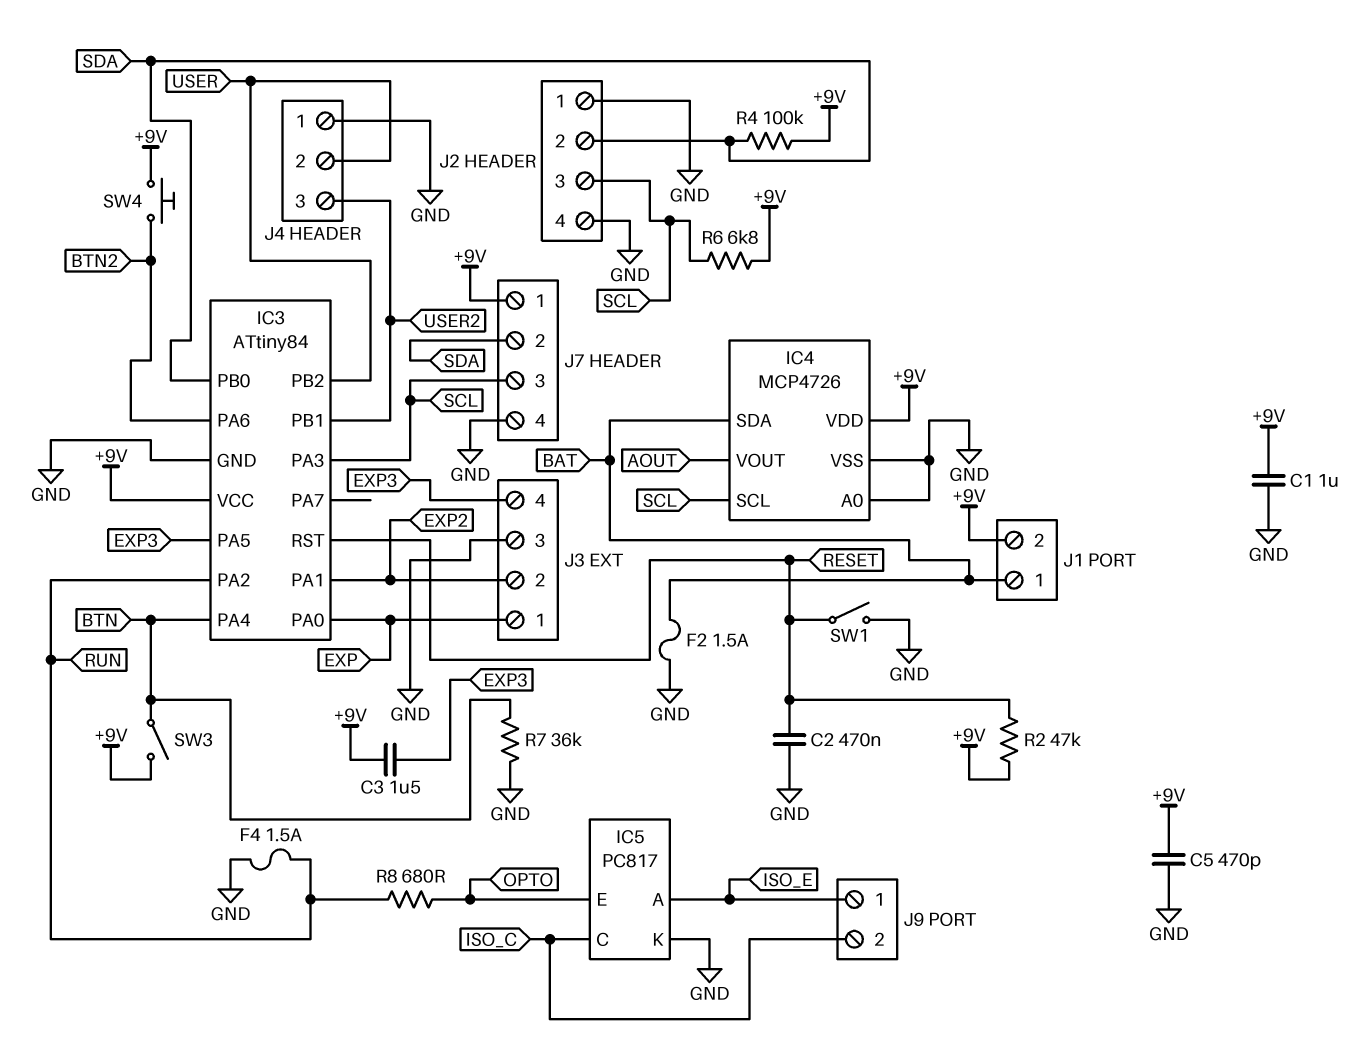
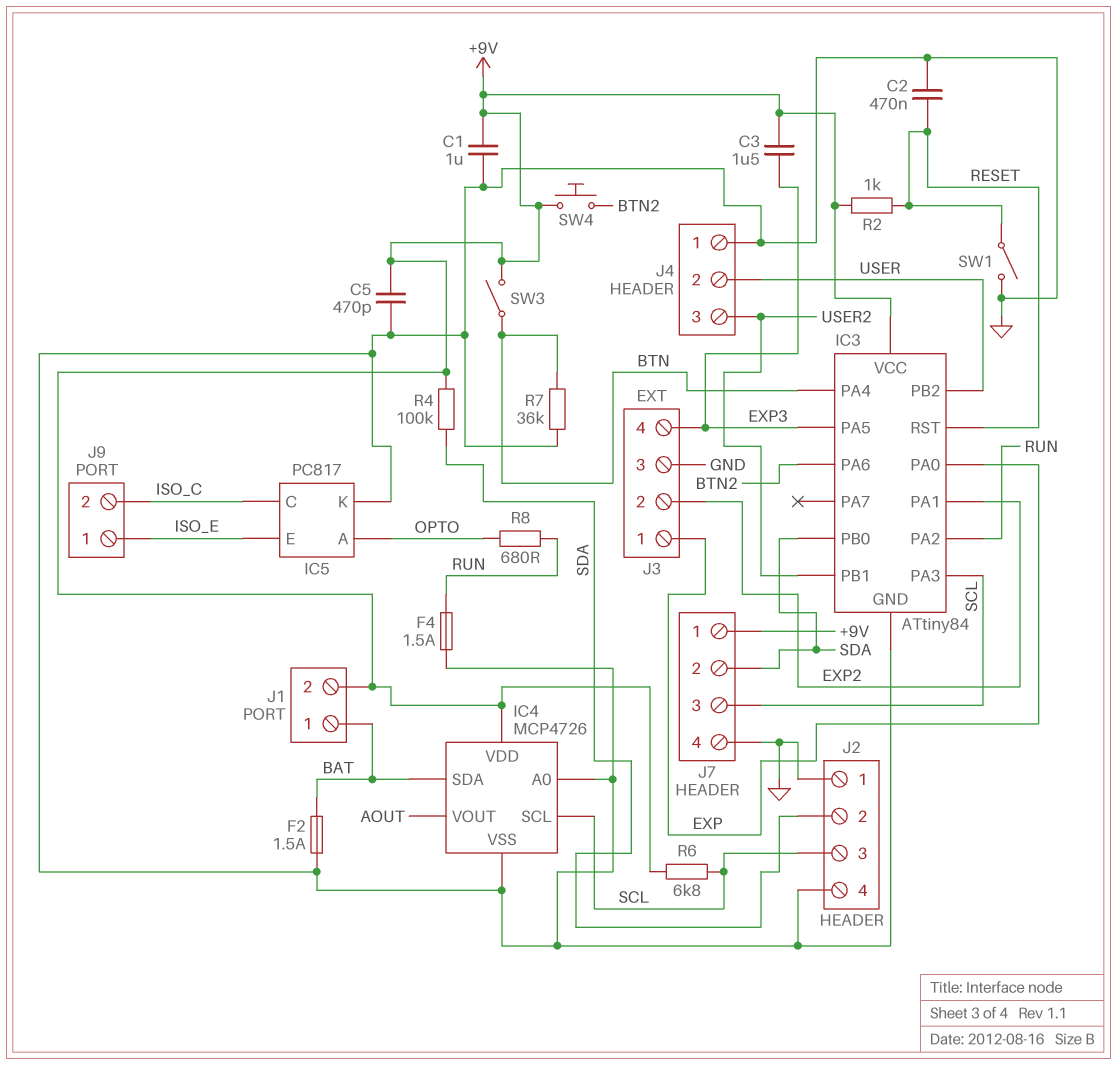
IC5 pin A: ISO_E -> OPTO
IC5 pin E: OPTO -> ISO_E
R2: 47k (+9V, RESET) -> 1k (+9V, RESET)

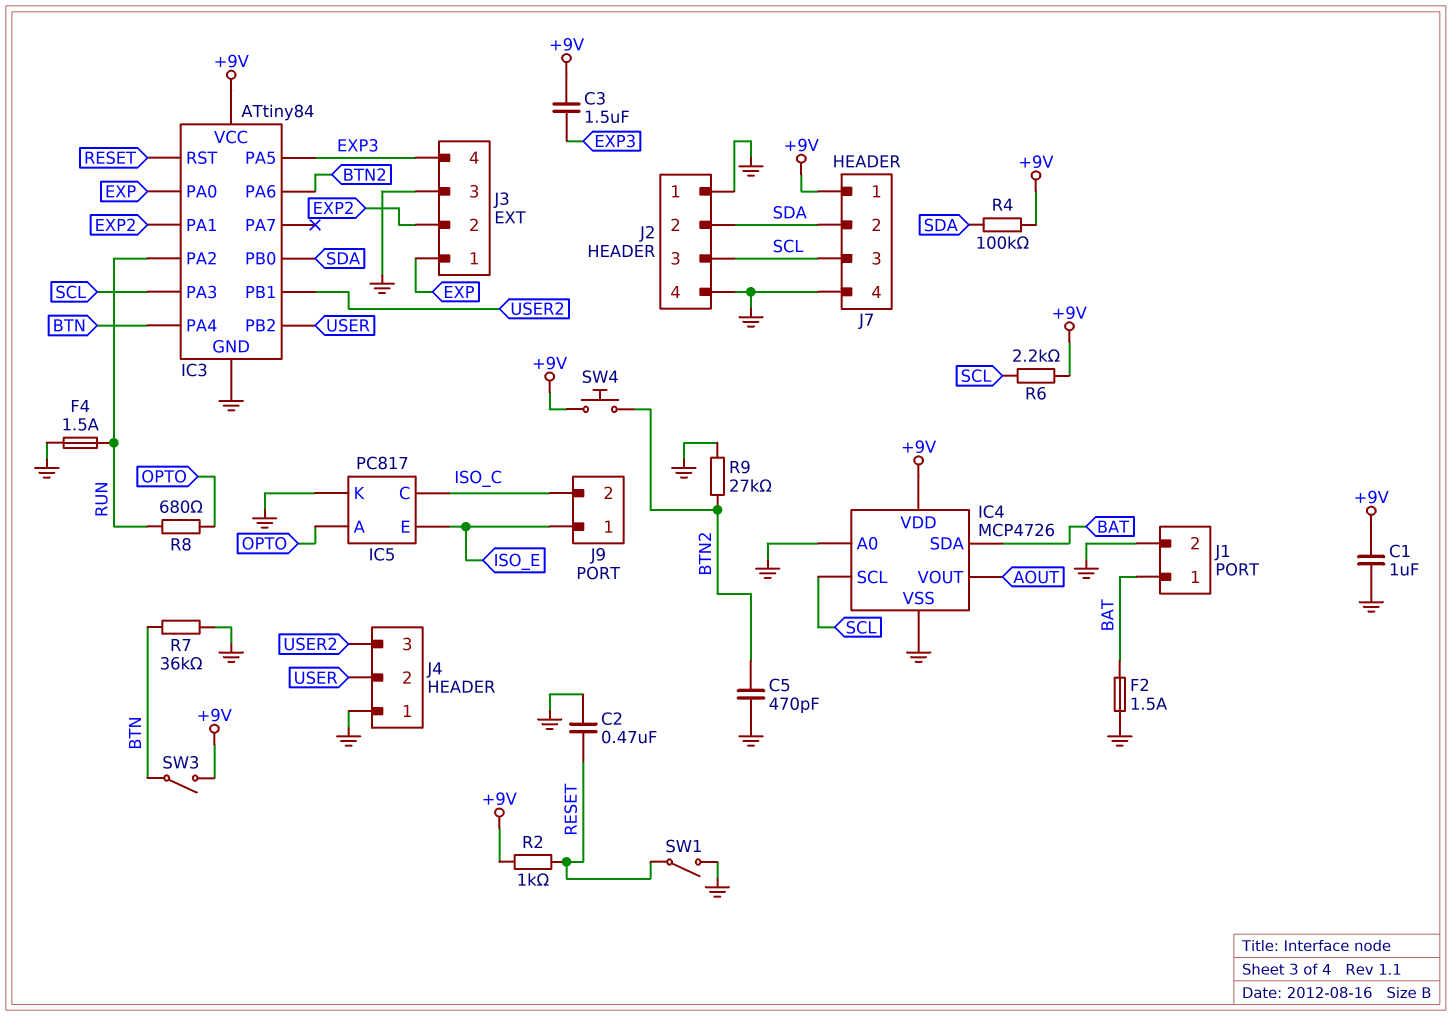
C5: 470pF (+9V, GND) -> 470pF (BTN2, GND)
J1 pin 2: +9V -> GND
R6: 6.8k (+9V, SCL) -> 2.2k (+9V, SCL)
R9: none -> 27k (BTN2, GND)

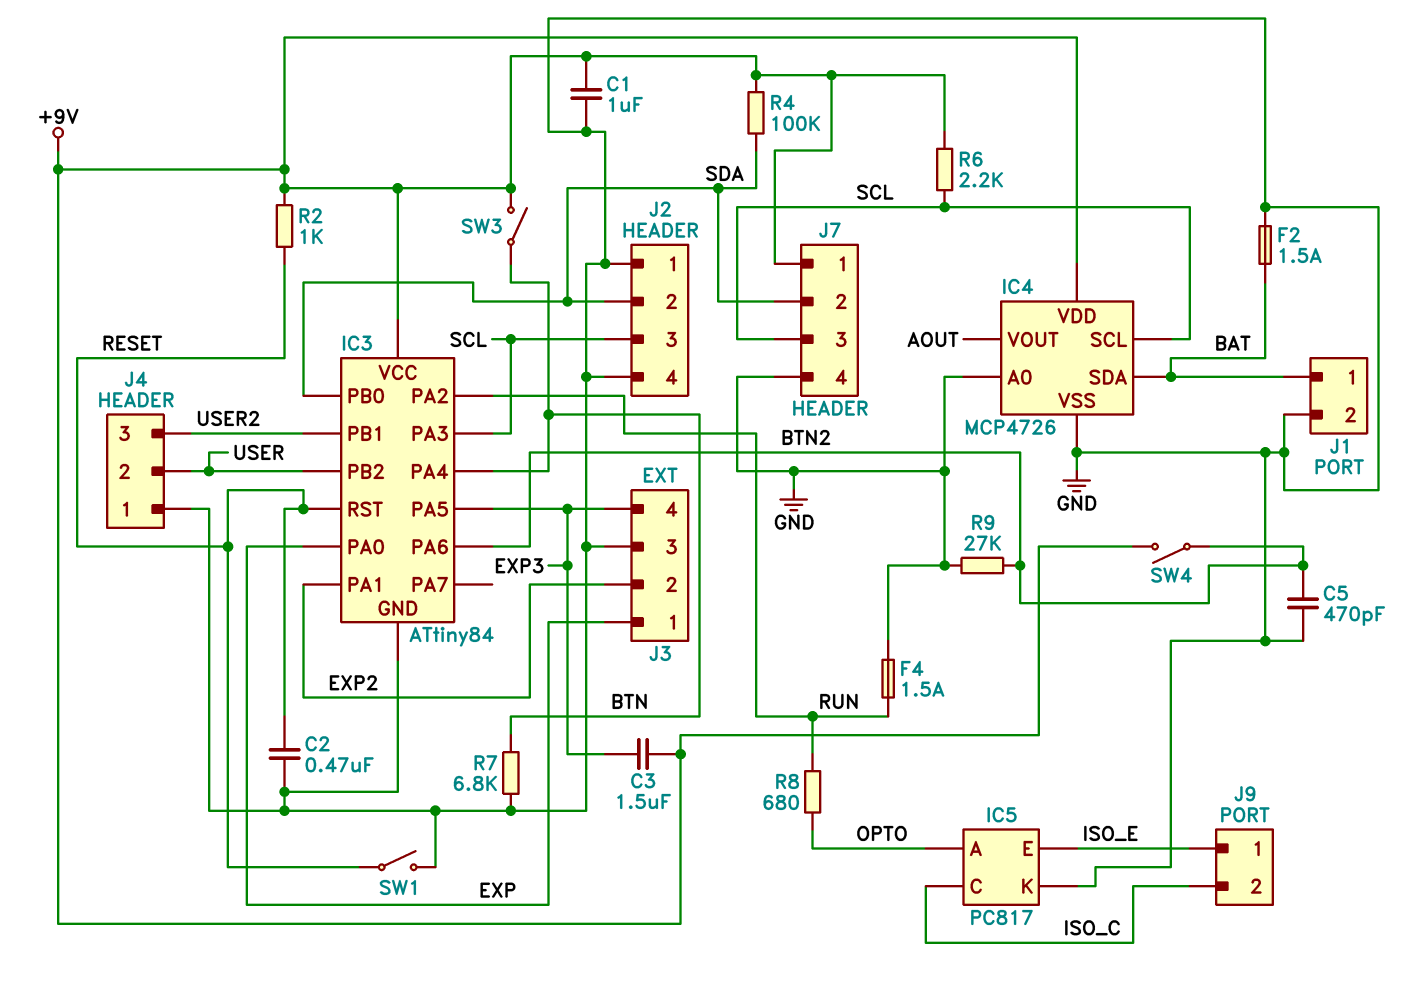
R7: 36k (BTN, GND) -> 6.8k (BTN, GND)
SW4: button (+9V, BTN2) -> switch (+9V, BTN2)

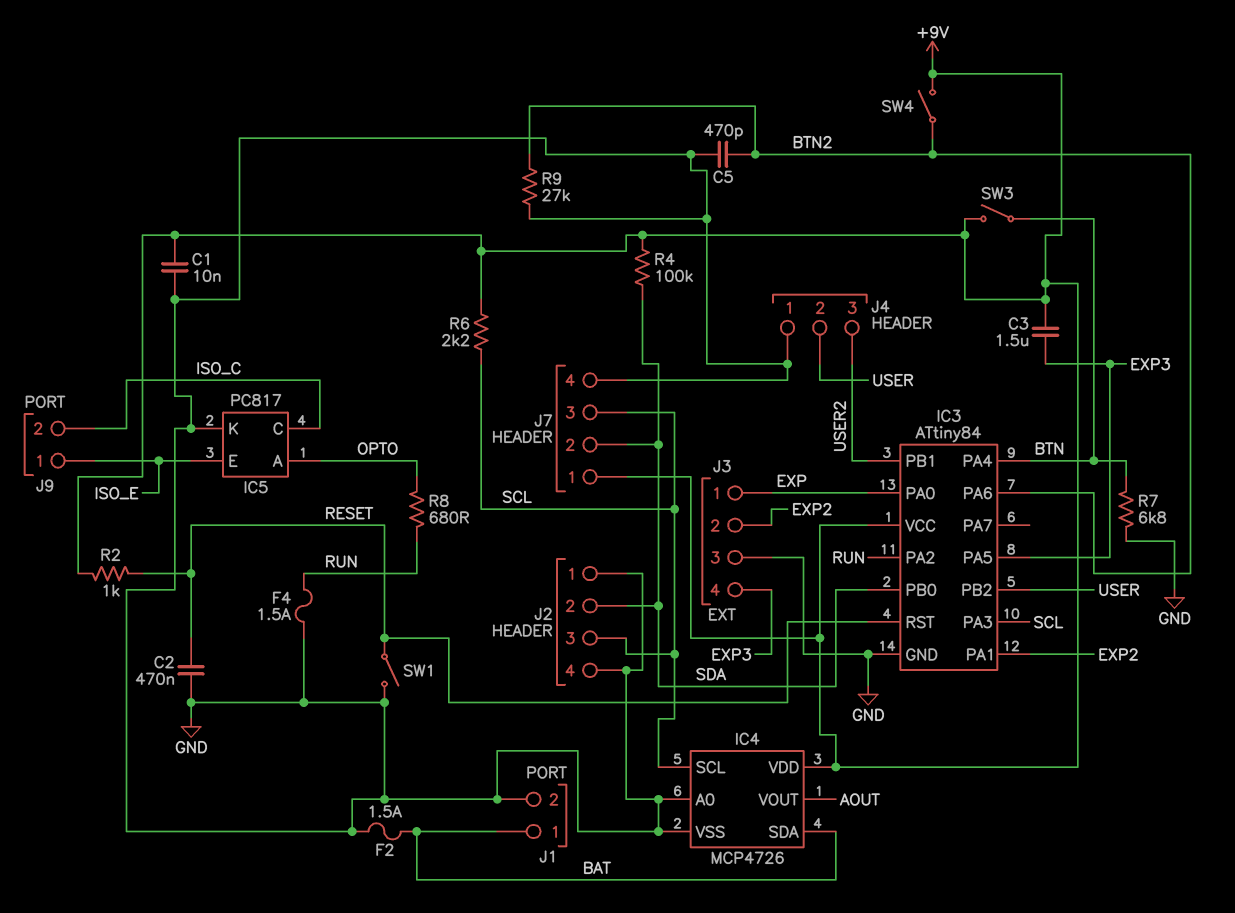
C1: 1uF (+9V, GND) -> 10nF (+9V, GND)

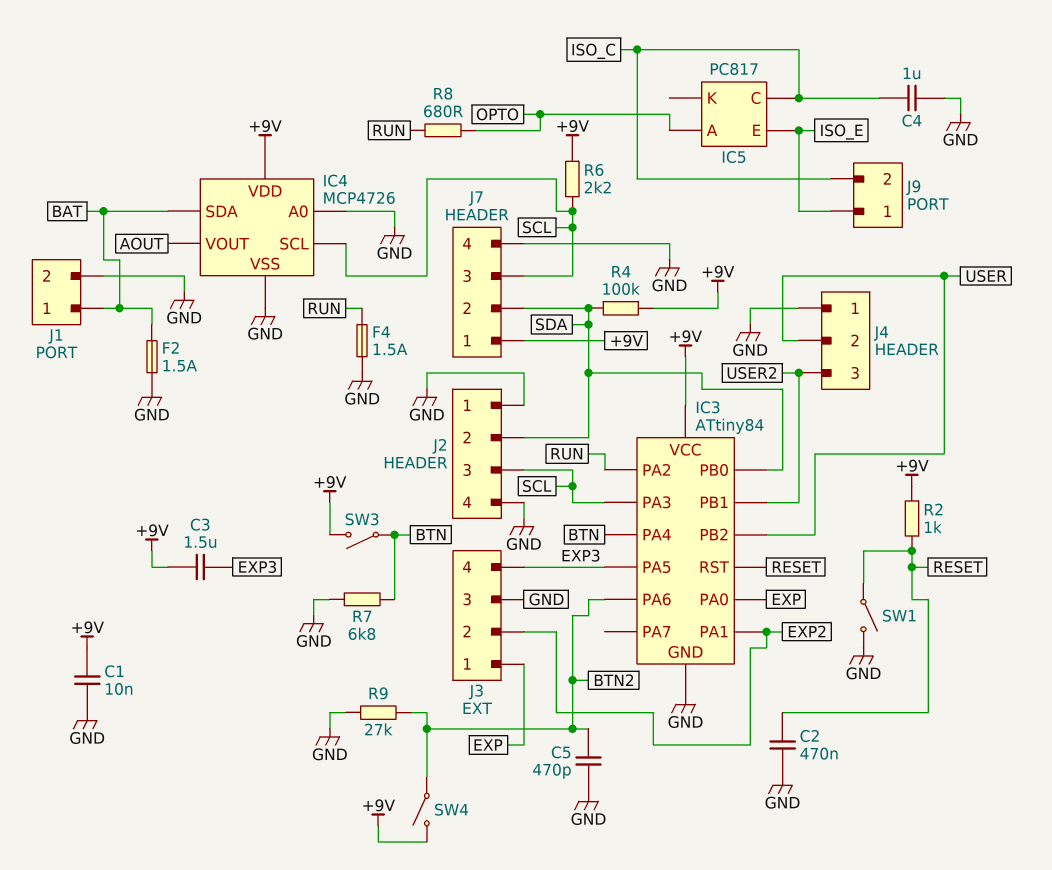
C4: none -> 1uF (GND, ISO_C)
IC5 pin K: GND -> none

